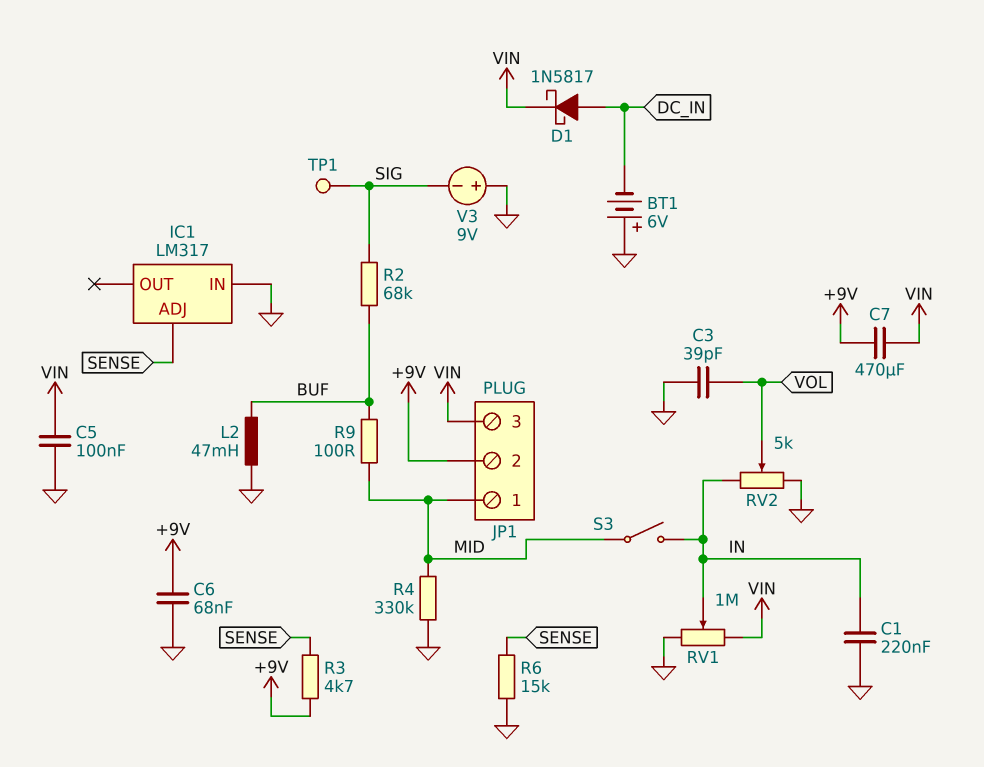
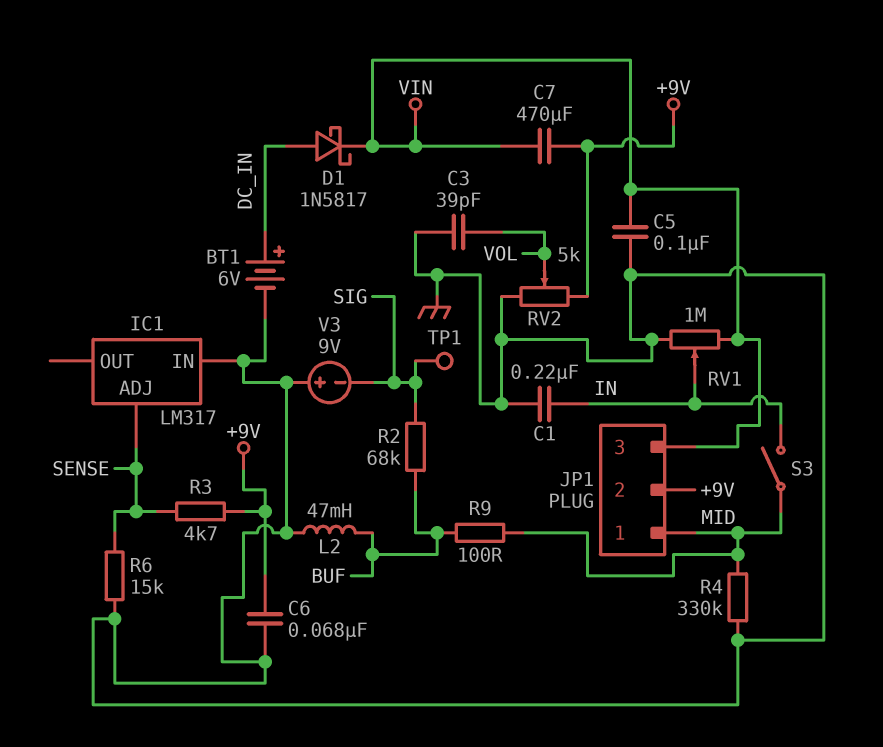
BT1: 6V (plus GND, minus DC_IN) -> 6V (plus DC_IN, minus GND)
RV2: 5k (GND, IN, wiper VOL) -> 5k (+9V, GND, wiper VOL)

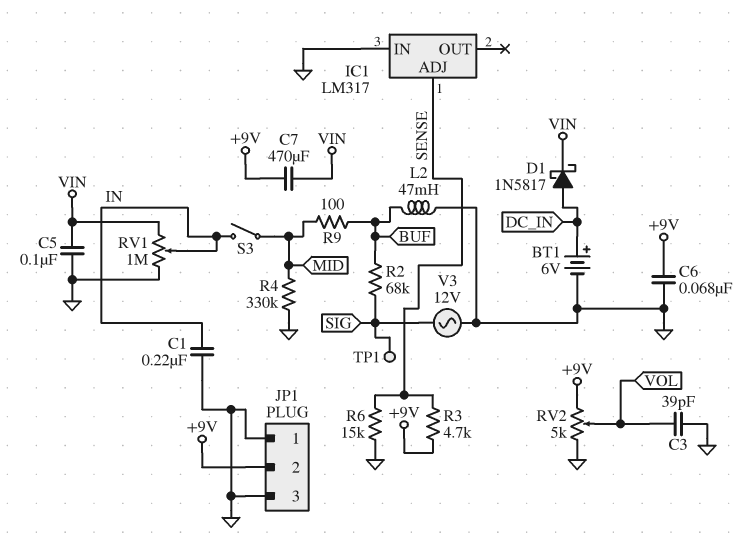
JP1 pin 1: MID -> GND
JP1 pin 3: VIN -> GND
V3: 9V (plus GND, minus SIG) -> AC 12V (GND, SIG)

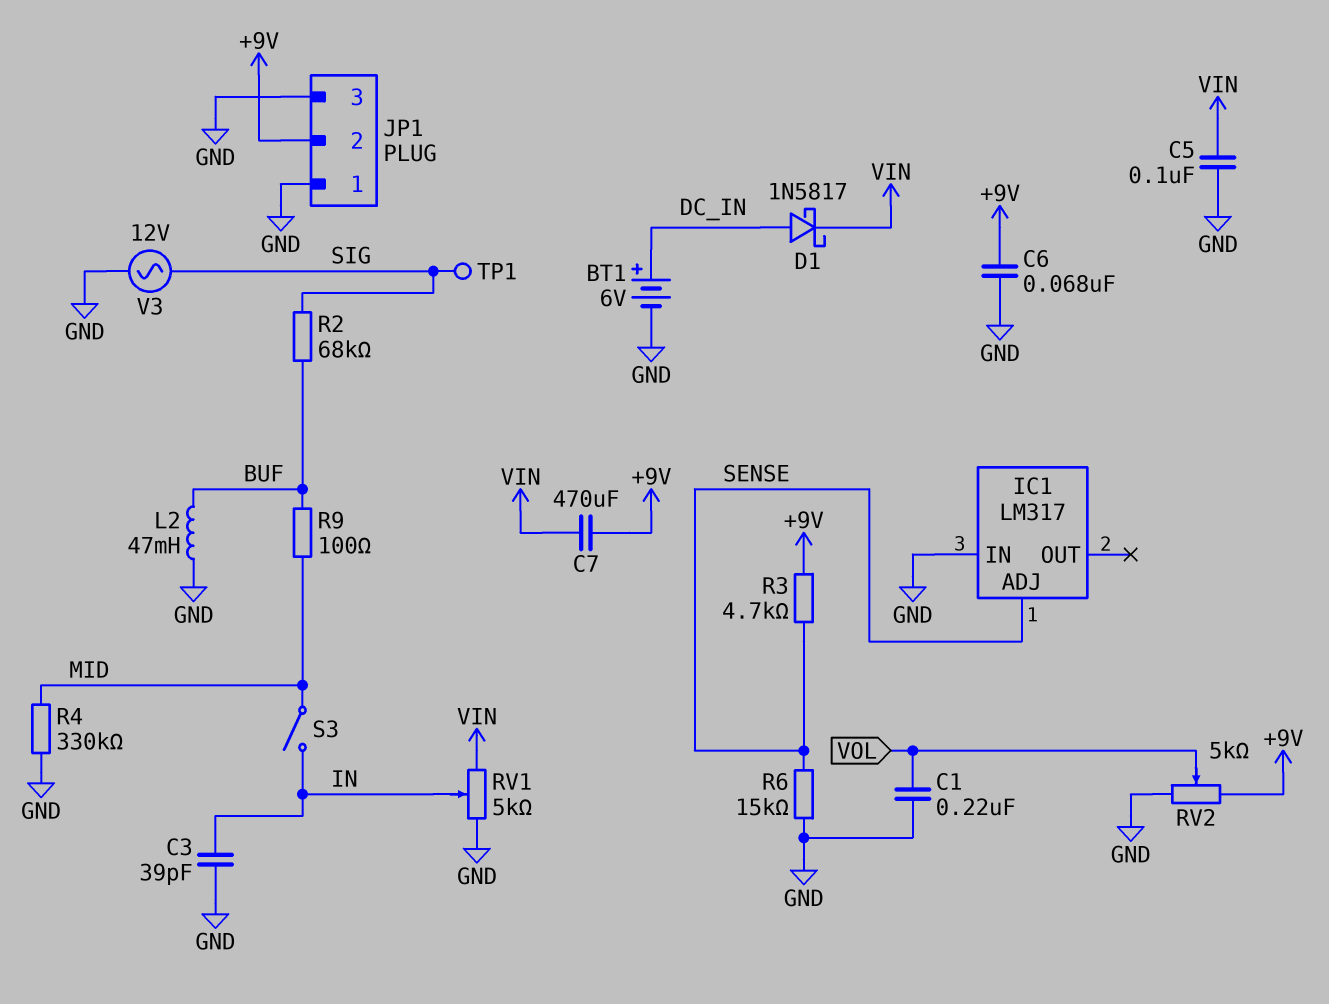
C1: 220nF (GND, IN) -> 220nF (GND, VOL)
C3: 39pF (GND, VOL) -> 39pF (GND, IN)
RV1: 1M (GND, VIN, wiper IN) -> 5k (GND, VIN, wiper IN)

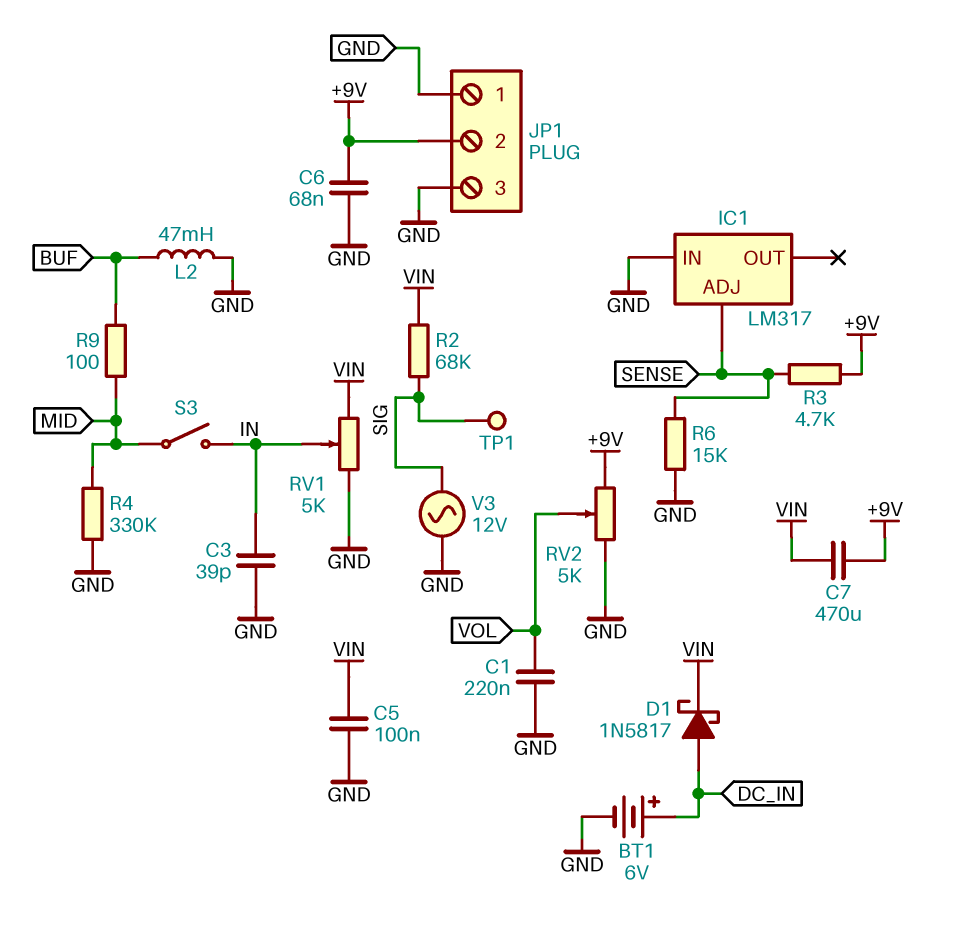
R2: 68k (BUF, SIG) -> 68k (SIG, VIN)

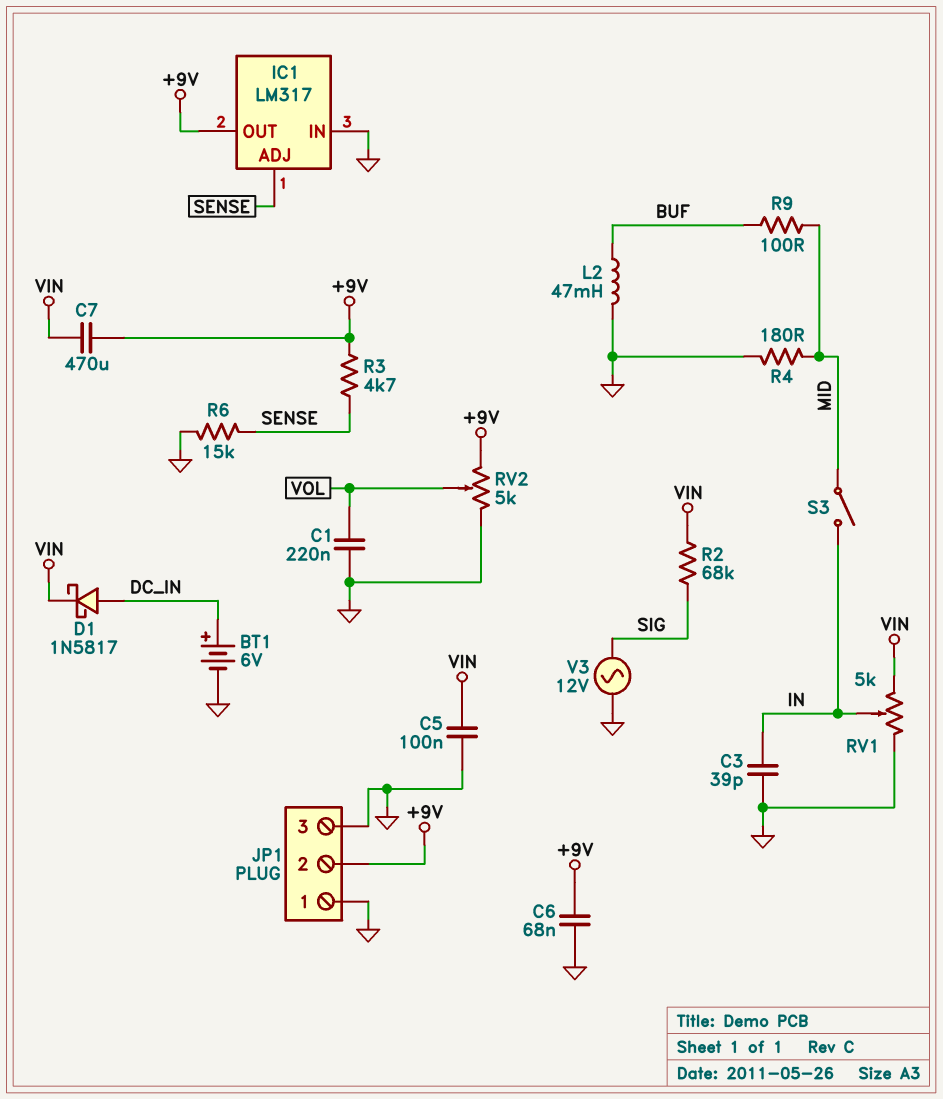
IC1 pin OUT: none -> +9V
R4: 330k (GND, MID) -> 180 (GND, MID)
TP1: test point (SIG) -> none

